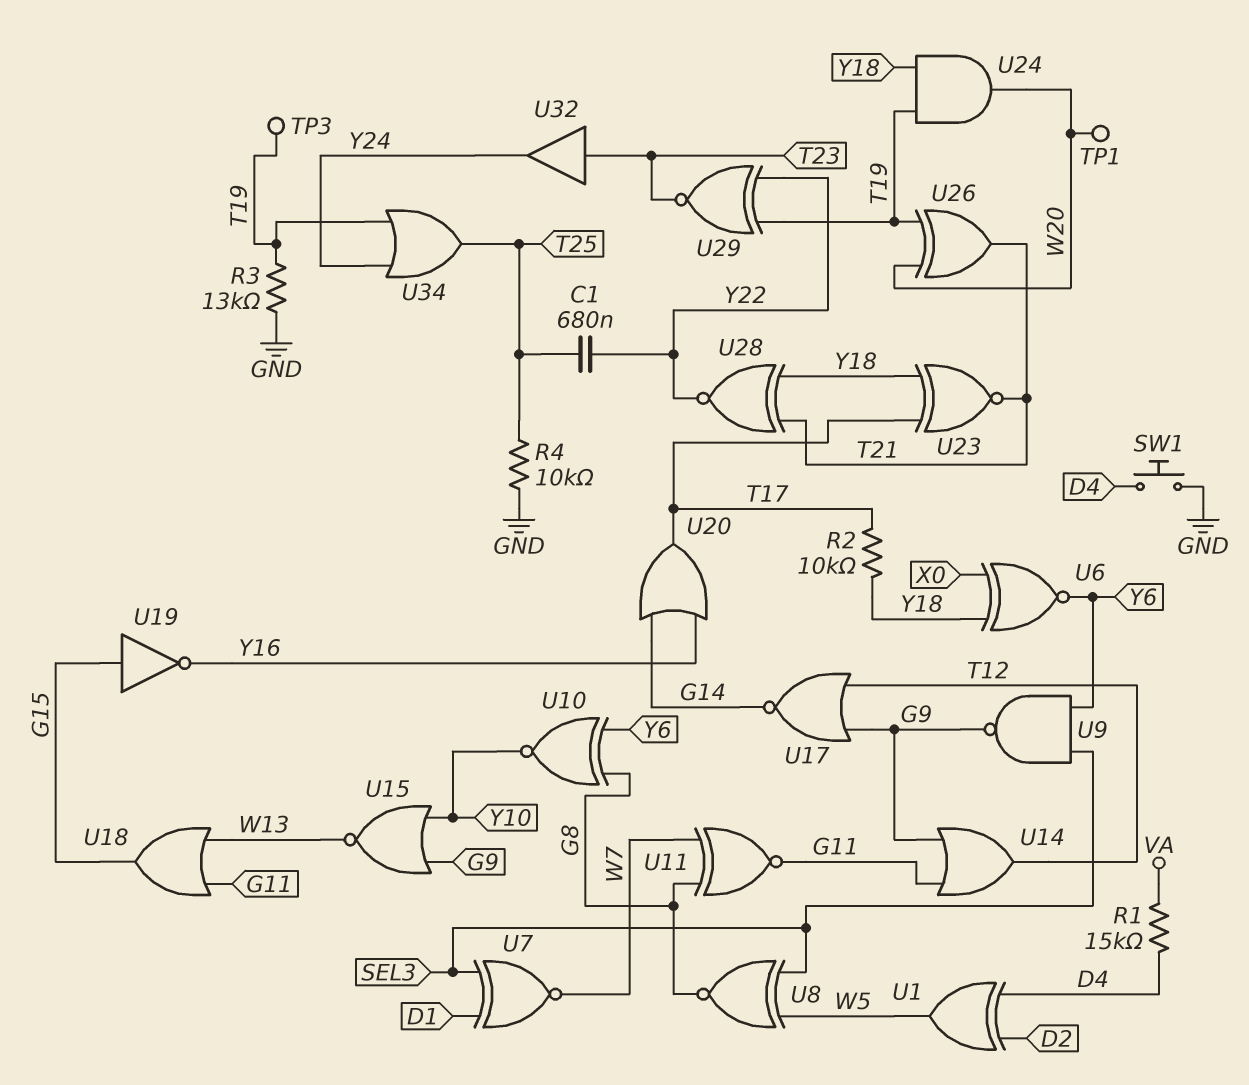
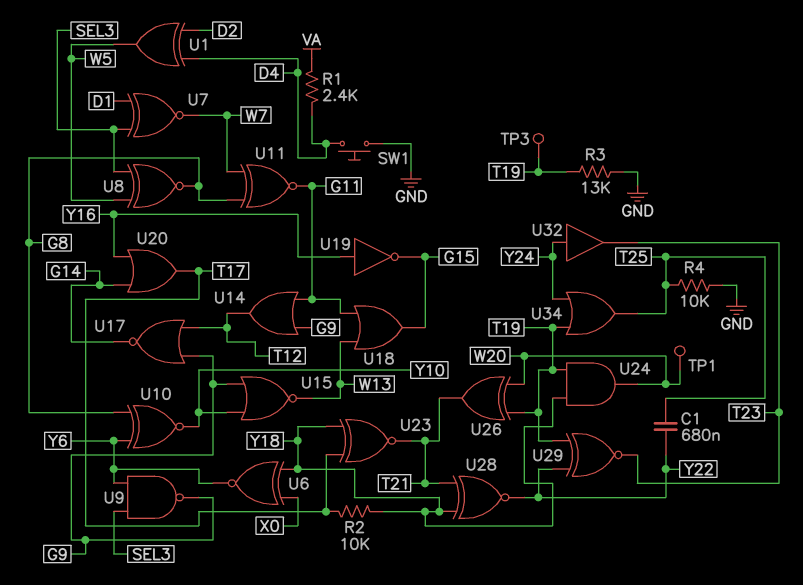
R1: 15k (D4, VA) -> 2.4k (D4, VA)
U19: NOT (in G15, out Y16) -> NOT (in Y16, out G15)
U32: buffer (in T23, out Y24) -> buffer (in Y24, out T23)

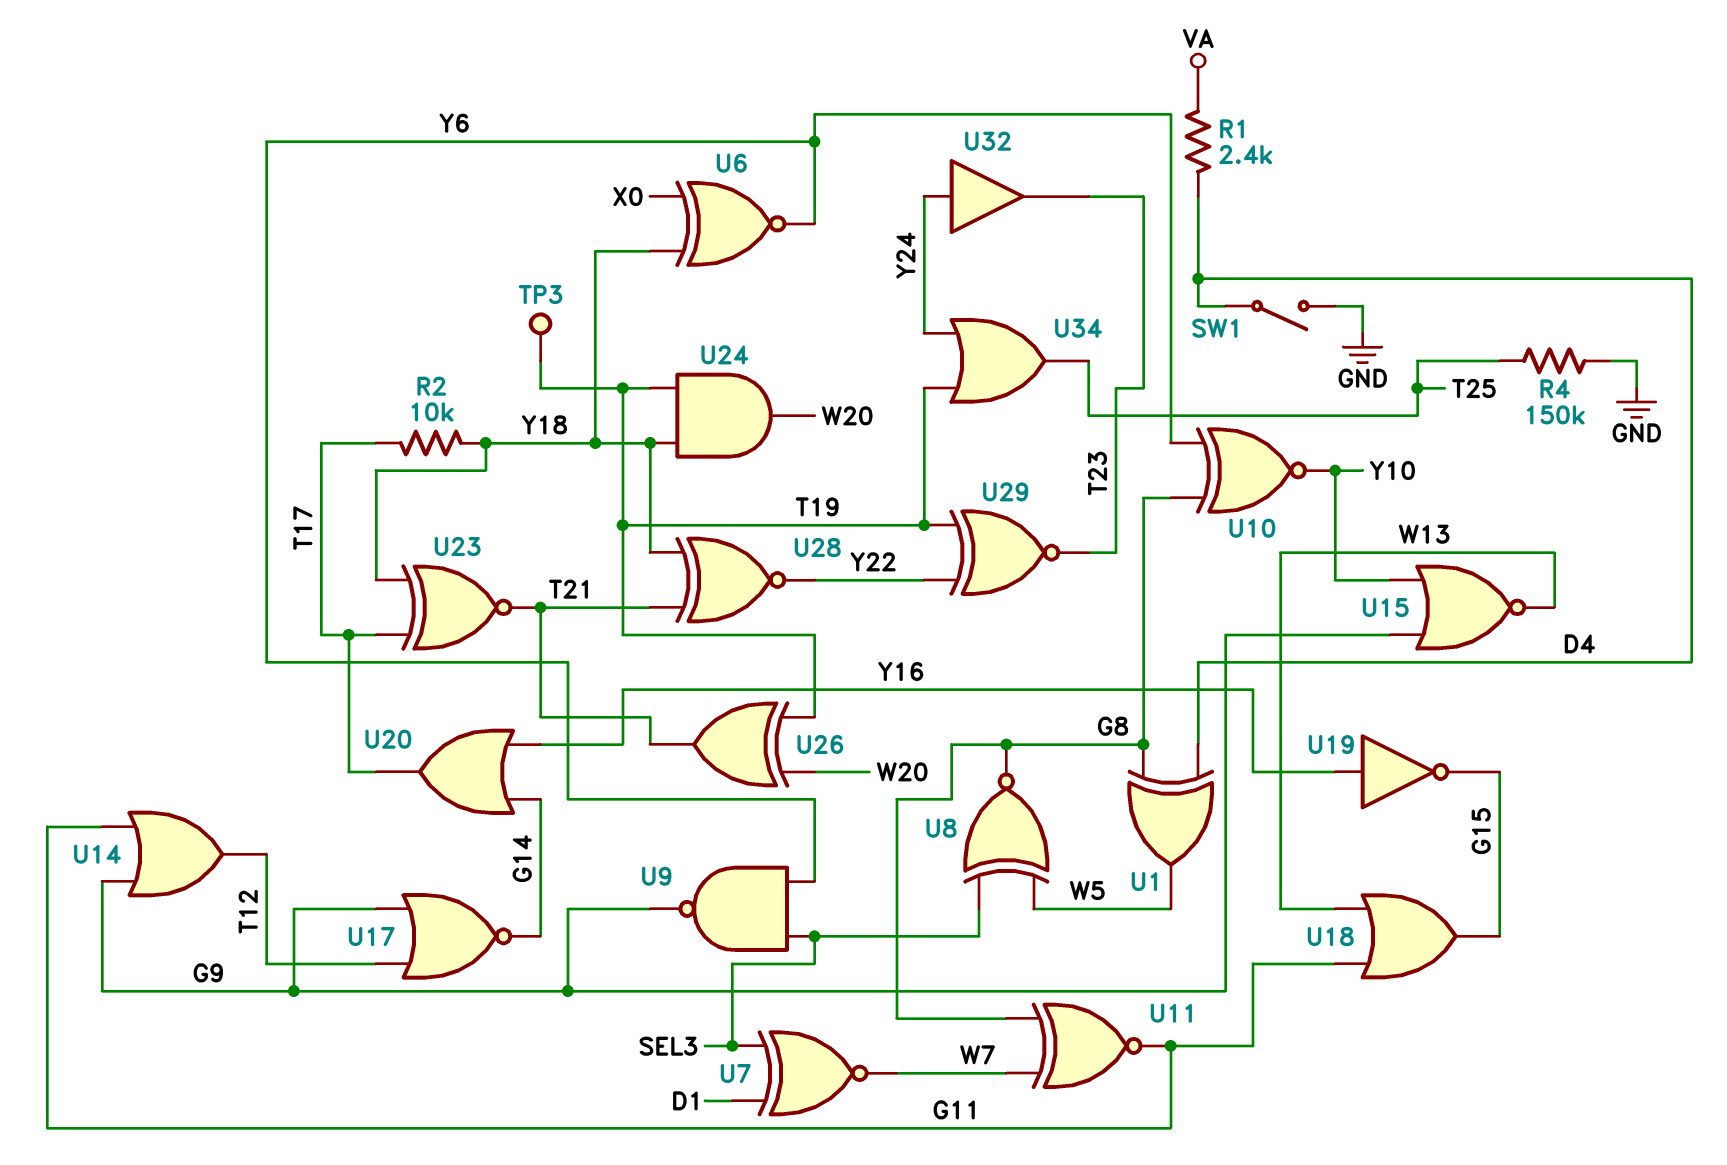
C1: 680nF (T25, Y22) -> none
R3: 13k (GND, T19) -> none
R4: 10k (GND, T25) -> 150k (GND, T25)
SW1: button (D4, GND) -> switch (D4, GND)
TP1: test point (W20) -> none
U1: XOR (in D2, in D4, out W5) -> XOR (in D4, in G8, out W5)

